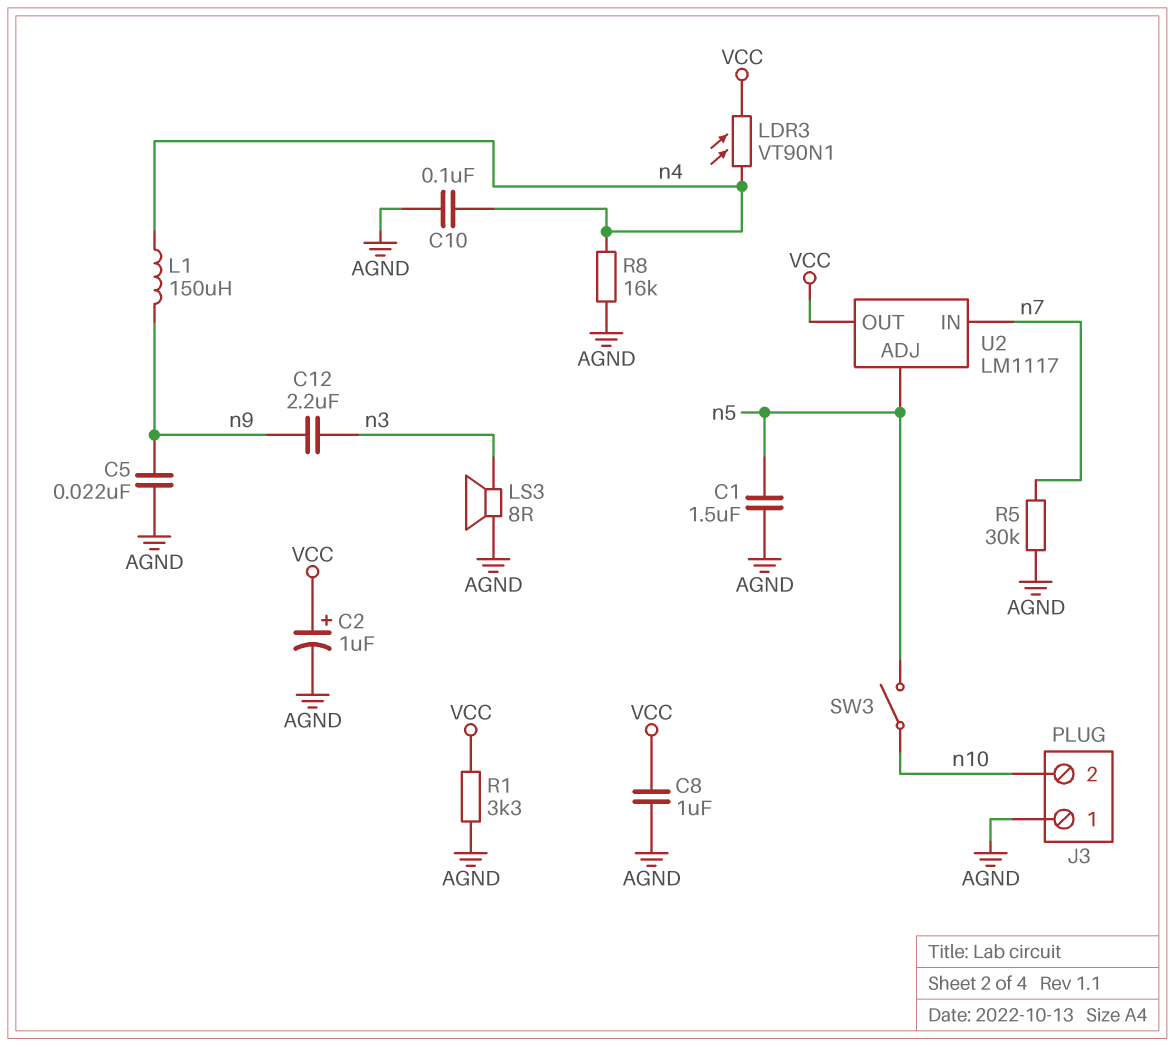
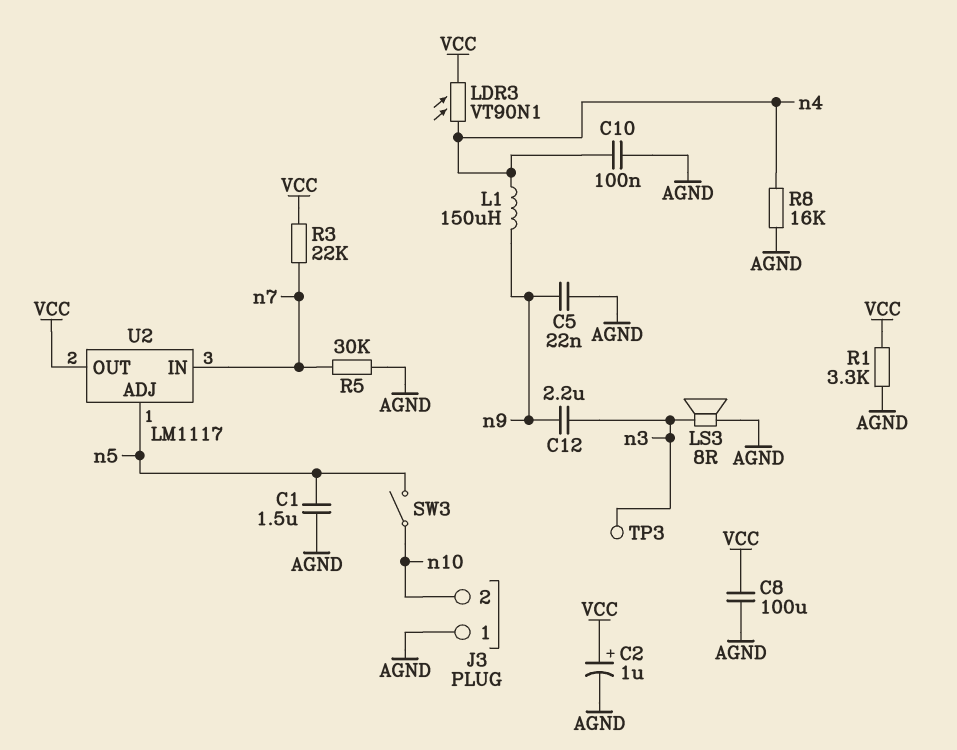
C8: 1uF (AGND, VCC) -> 100uF (AGND, VCC)
R3: none -> 22k (VCC, n7)
TP3: none -> test point (n3)

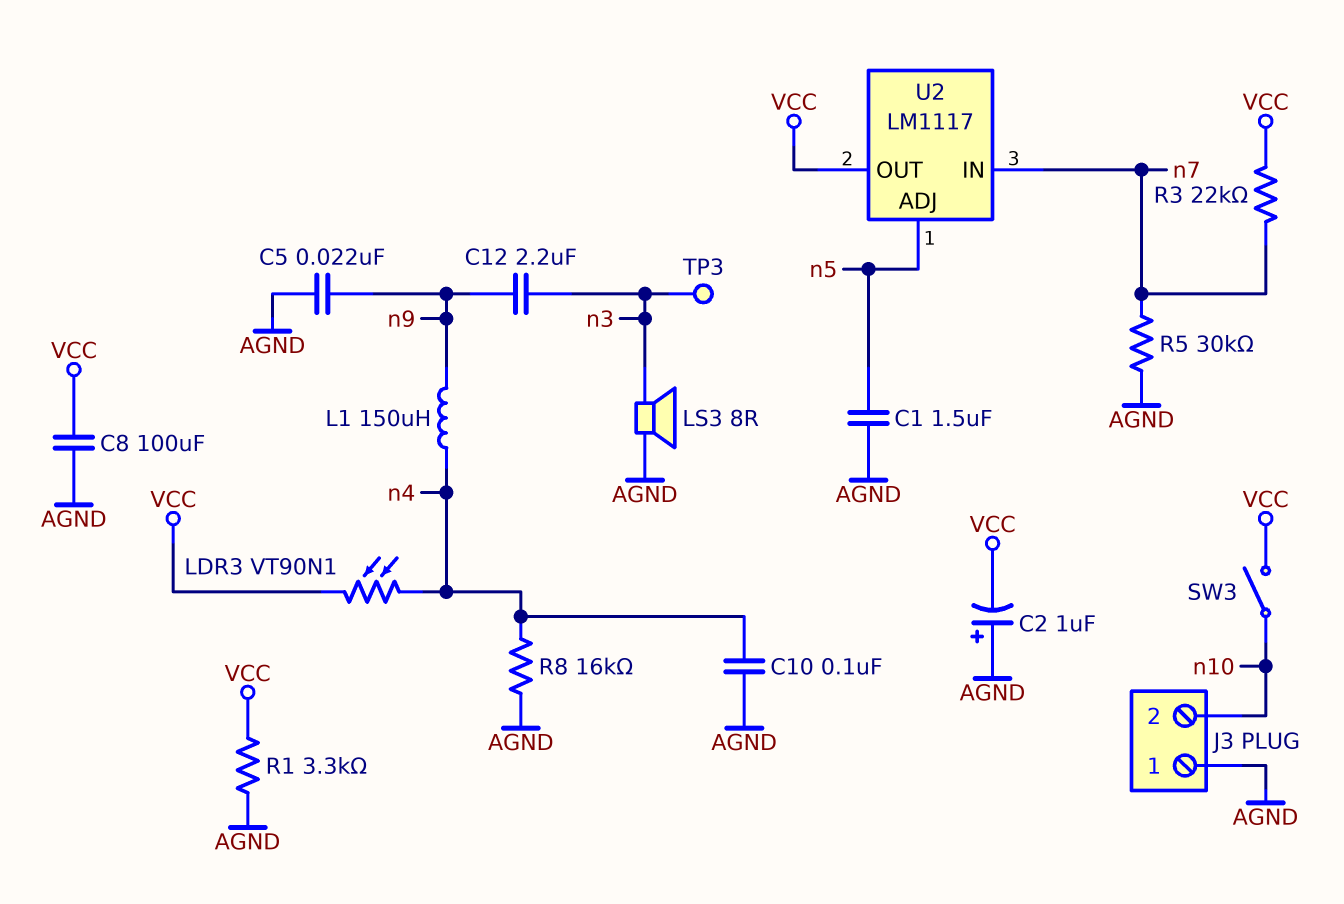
C2: 1uF (plus VCC, minus AGND) -> 1uF (plus AGND, minus VCC)
SW3: switch (n5, n10) -> switch (VCC, n10)

